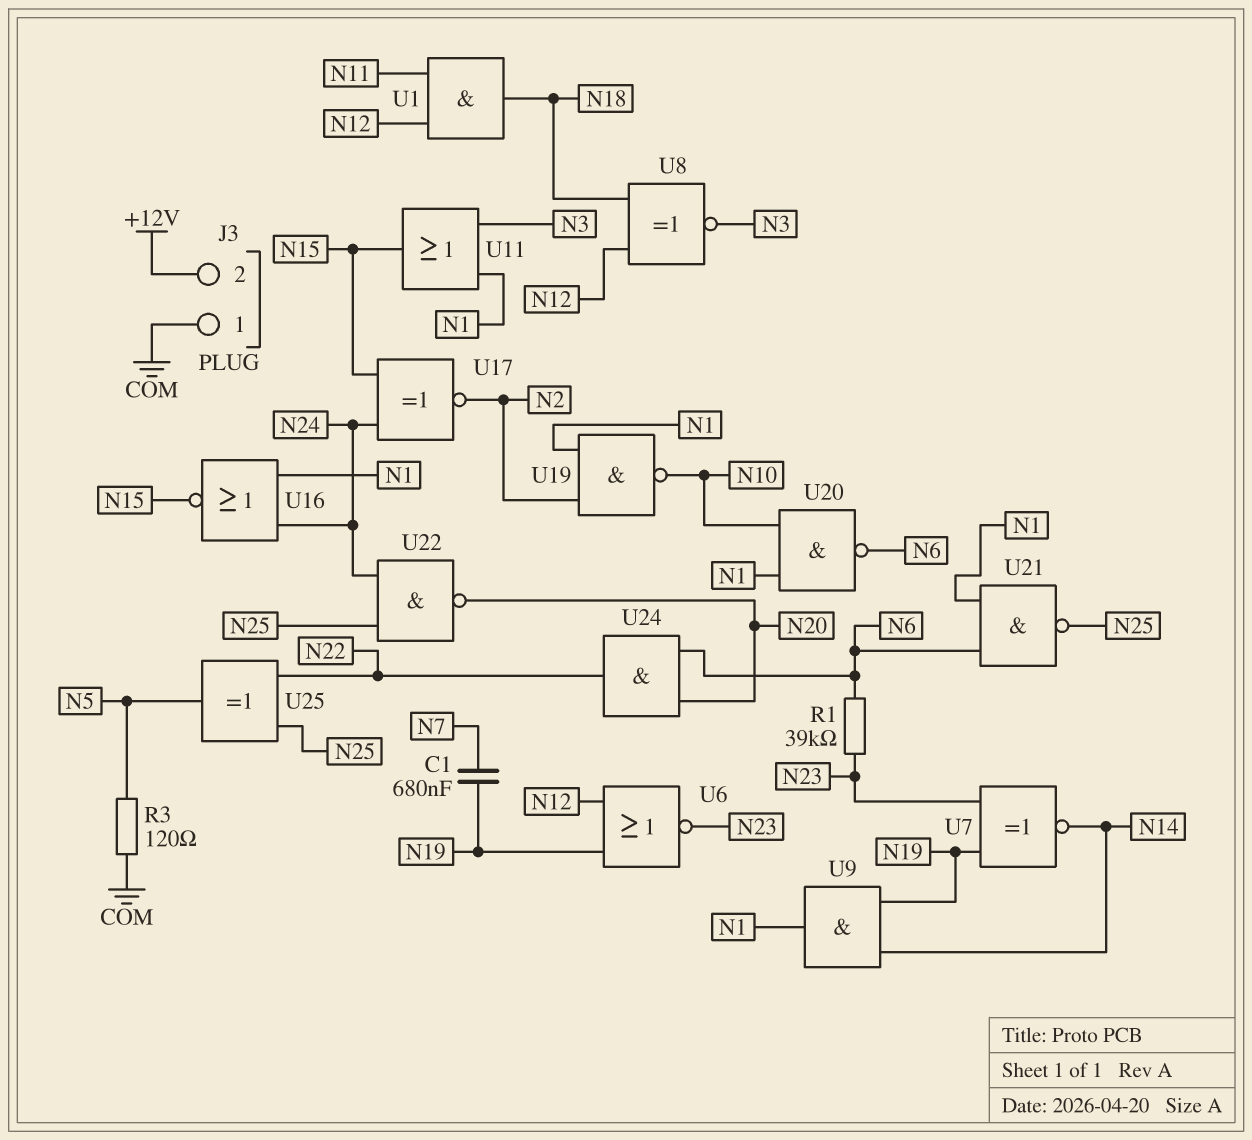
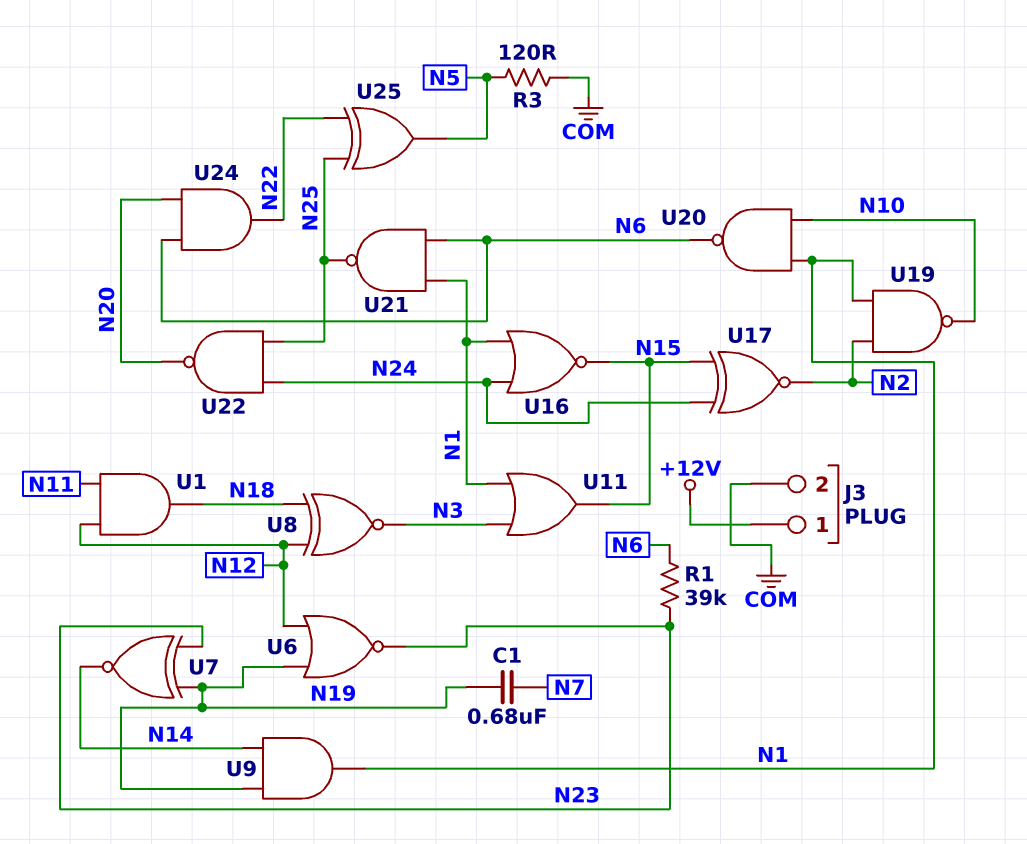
J3 pin 1: COM -> +12V
J3 pin 2: +12V -> COM

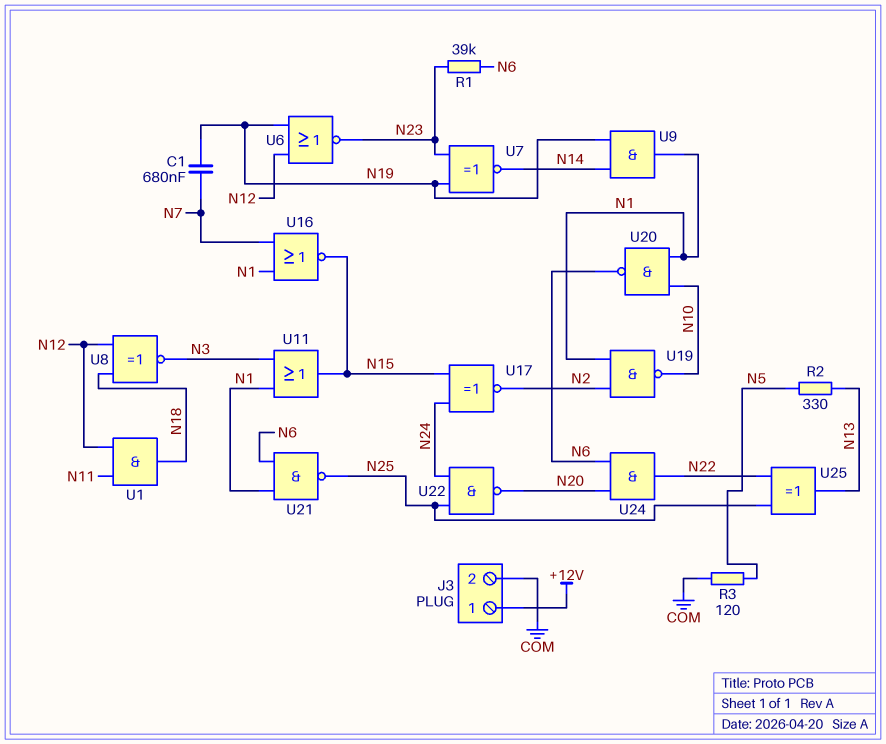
R2: none -> 330 (N5, N13)
U16: NOR (in N1, in N24, out N15) -> NOR (in N1, in N7, out N15)
U25: XOR (in N22, in N25, out N5) -> XOR (in N22, in N25, out N13)

